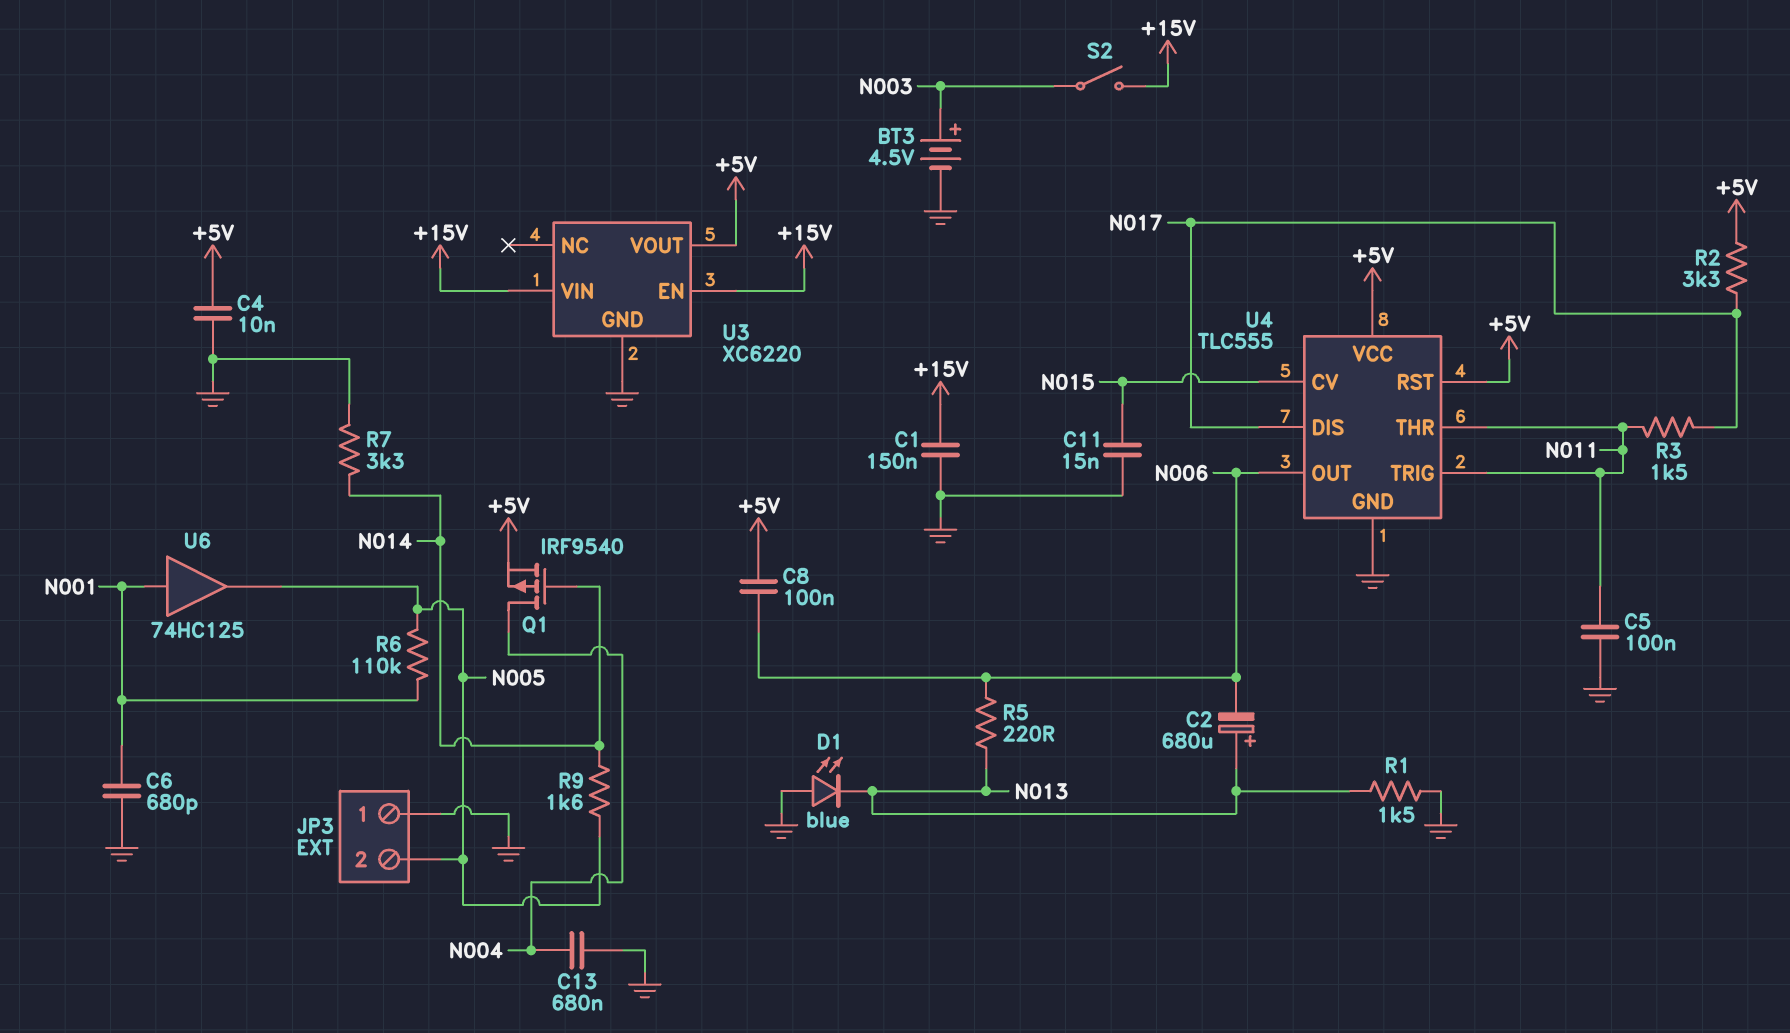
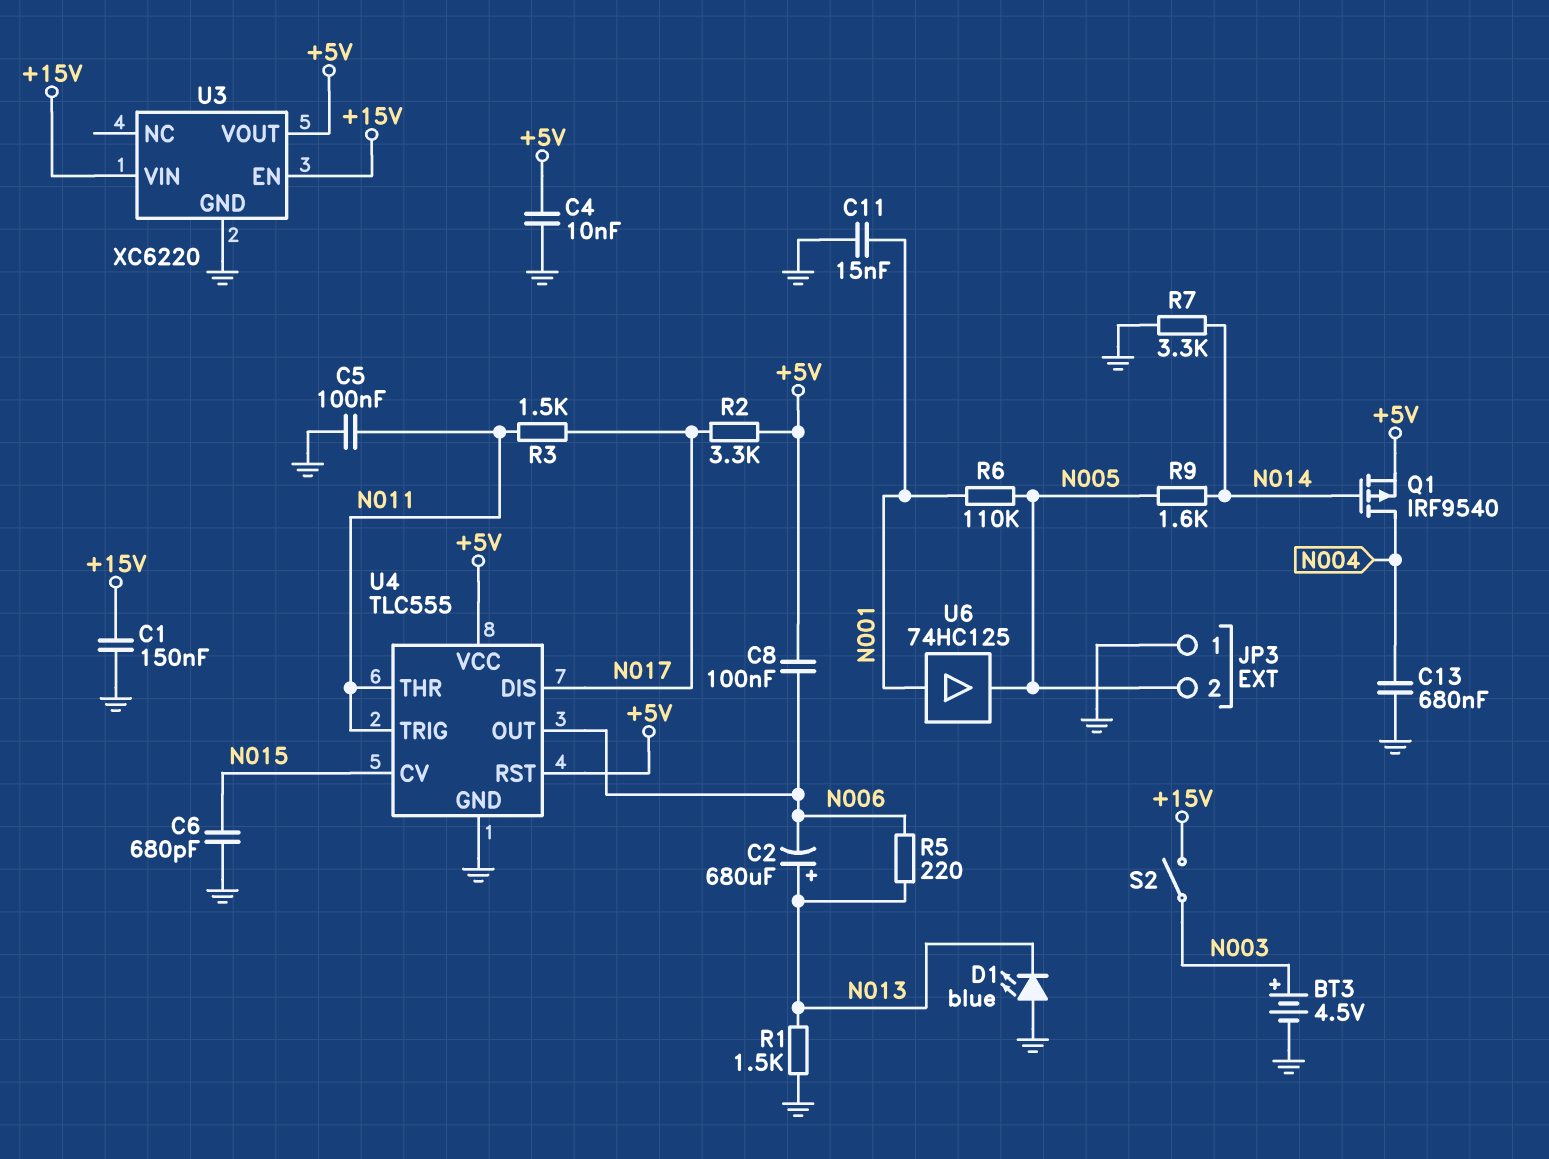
C6: 680pF (GND, N001) -> 680pF (GND, N015)
C11: 15nF (GND, N015) -> 15nF (GND, N001)

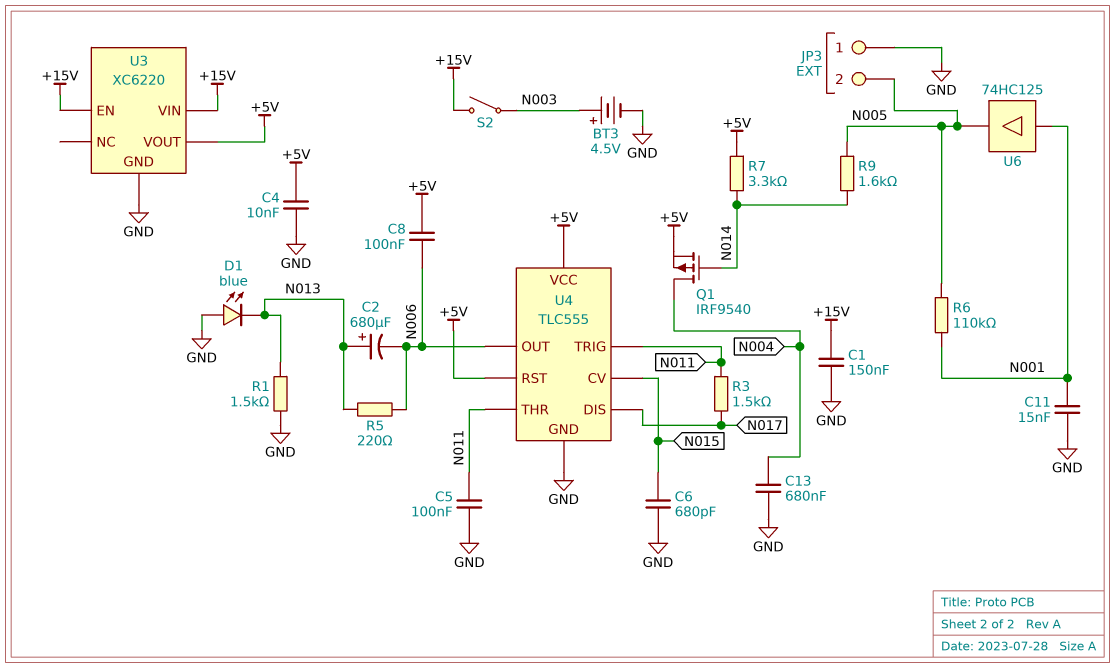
R2: 3.3k (+5V, N017) -> none
R7: 3.3k (GND, N014) -> 3.3k (+5V, N014)

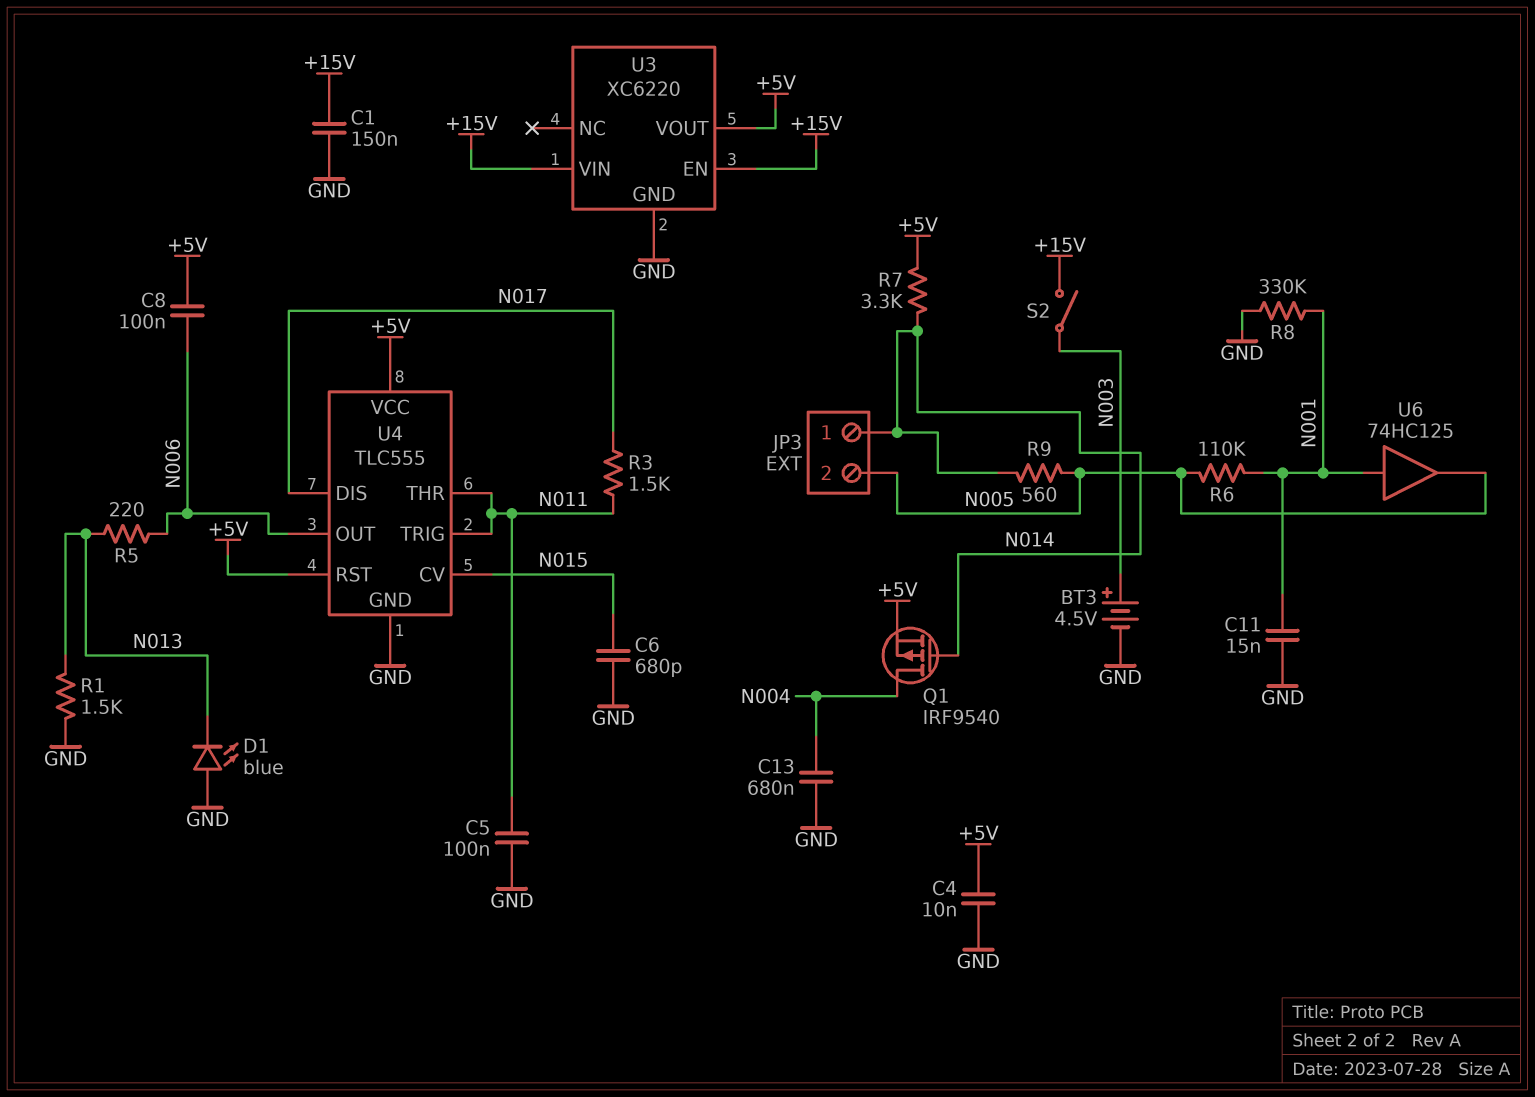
C2: 680uF (plus N013, minus N006) -> none
JP3 pin 1: GND -> N014
R8: none -> 330k (GND, N001)
R9: 1.6k (N005, N014) -> 560 (N005, N014)

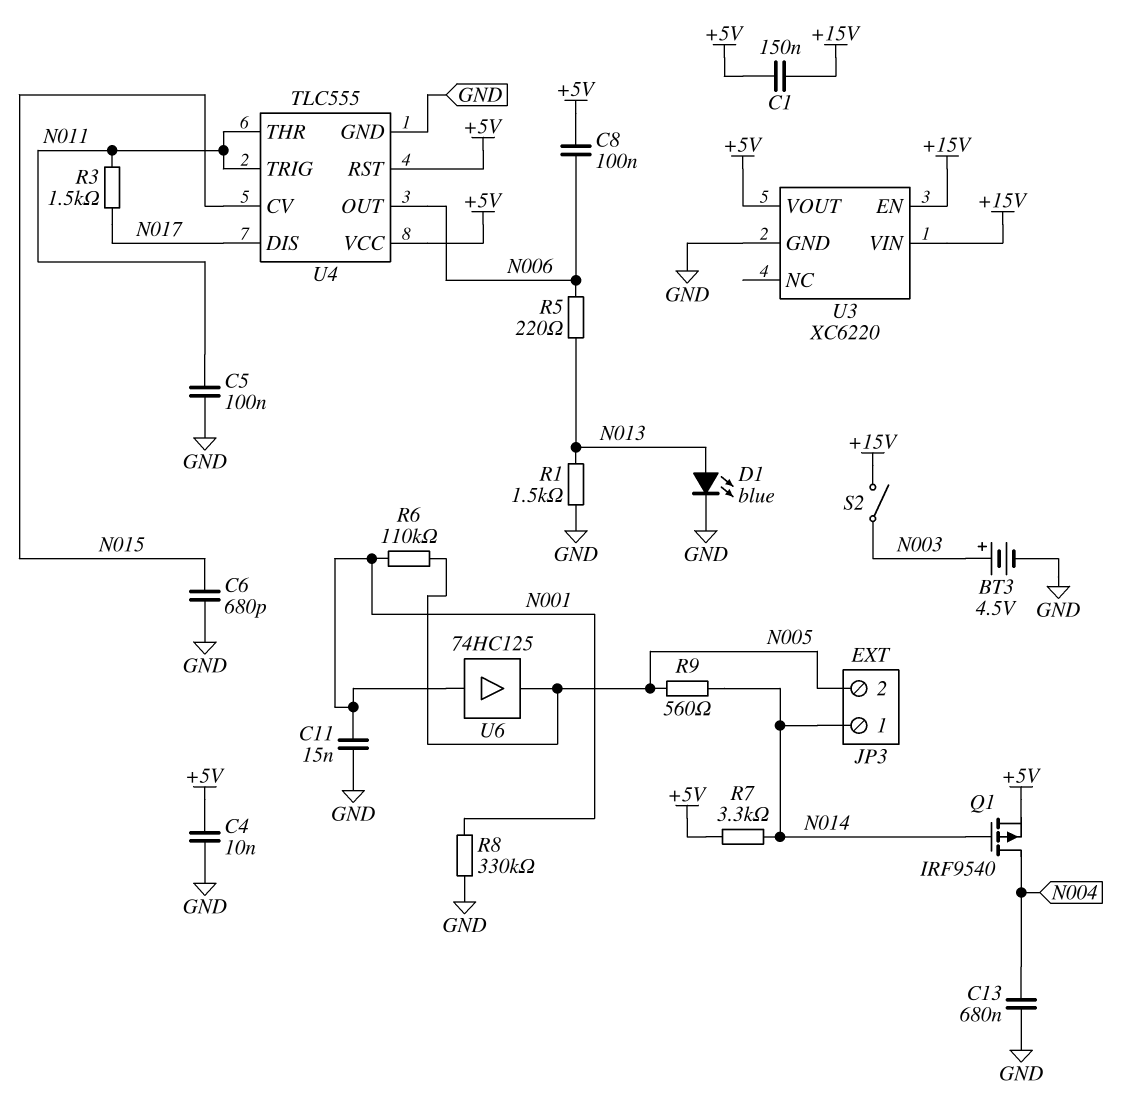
C1: 150nF (+15V, GND) -> 150nF (+5V, +15V)
D1: LED blue (A GND, K N013) -> LED blue (A N013, K GND)

